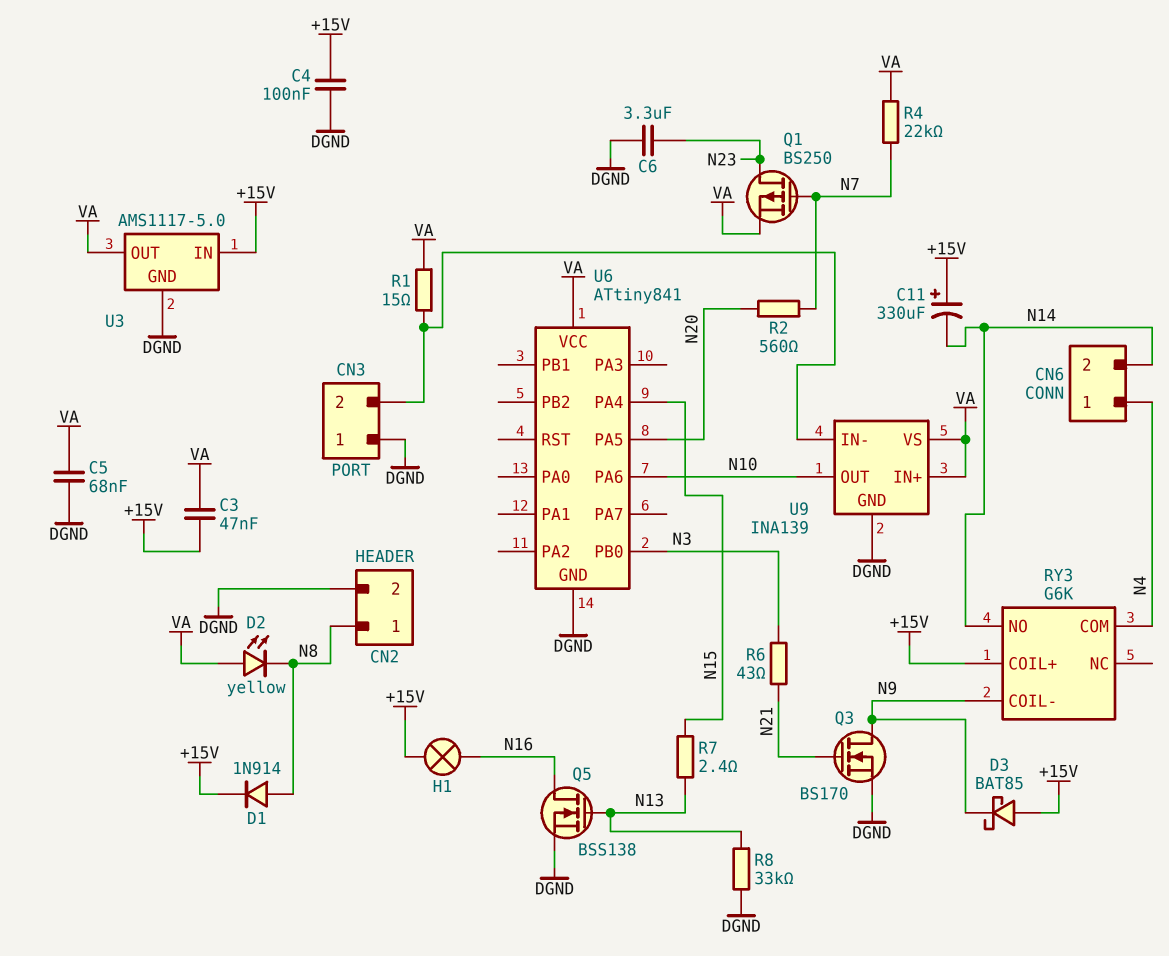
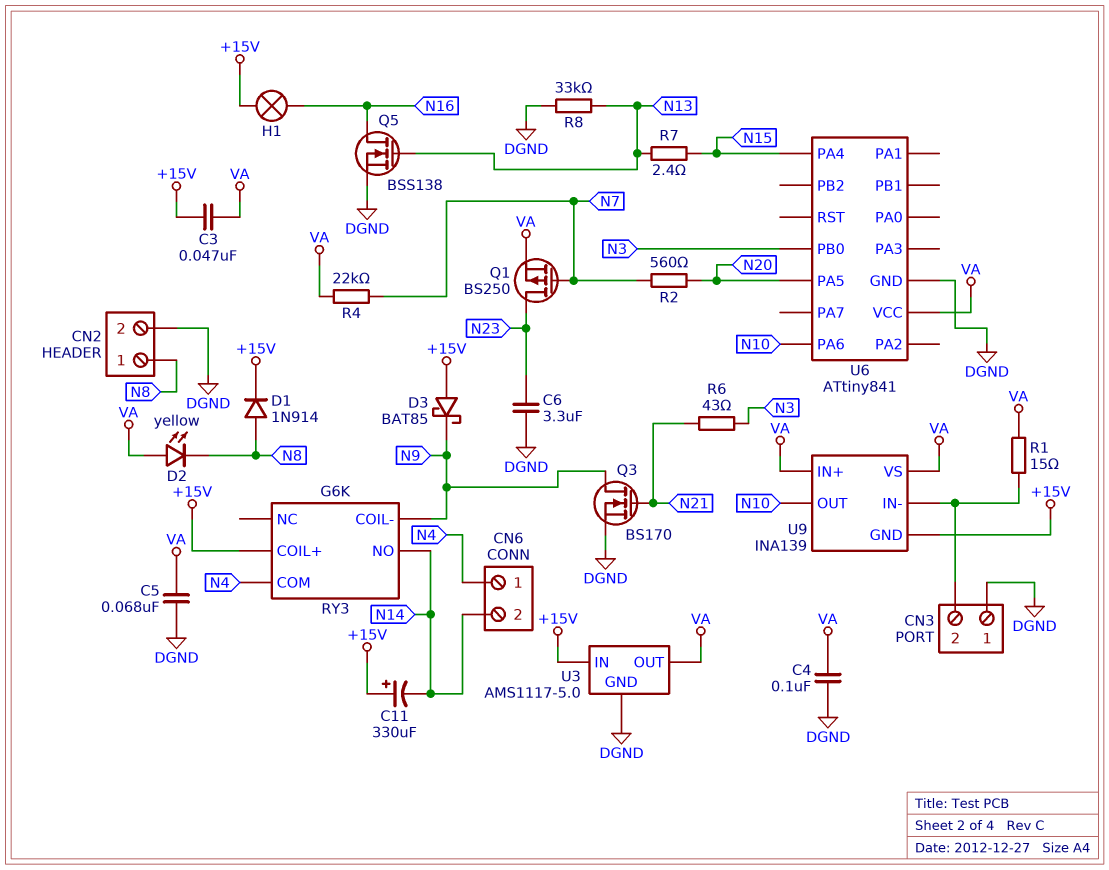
C4: 100nF (+15V, DGND) -> 100nF (DGND, VA)
U9 pin GND: DGND -> +15V

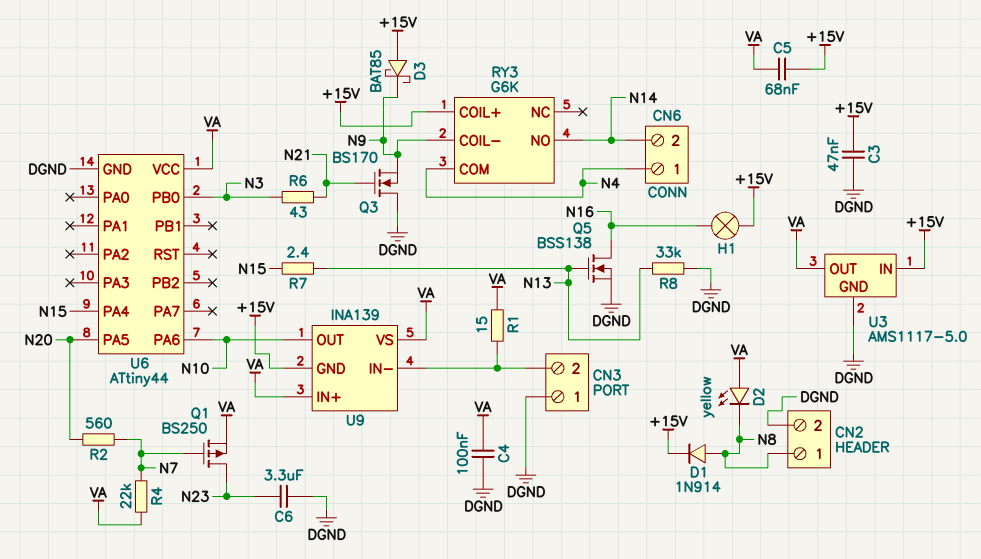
C3: 47nF (+15V, VA) -> 47nF (+15V, DGND)
C5: 68nF (DGND, VA) -> 68nF (+15V, VA)
C11: 330uF (plus +15V, minus N14) -> none
Q3: NMOS BS170 (G N21, D N9, S DGND) -> NMOS BS170 (G N21, D DGND, S N9)
U6: ATtiny841 -> ATtiny44

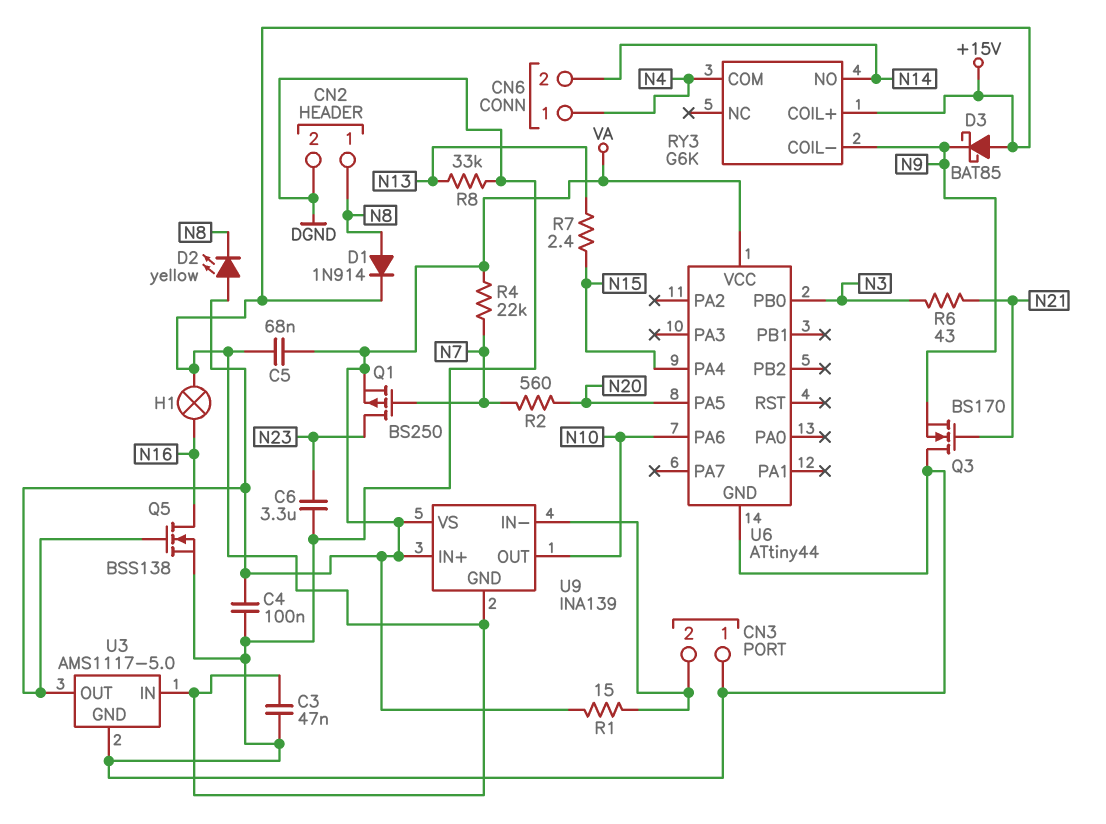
Q5: NMOS BSS138 (G N13, D N16, S DGND) -> NMOS BSS138 (G VA, D N16, S DGND)

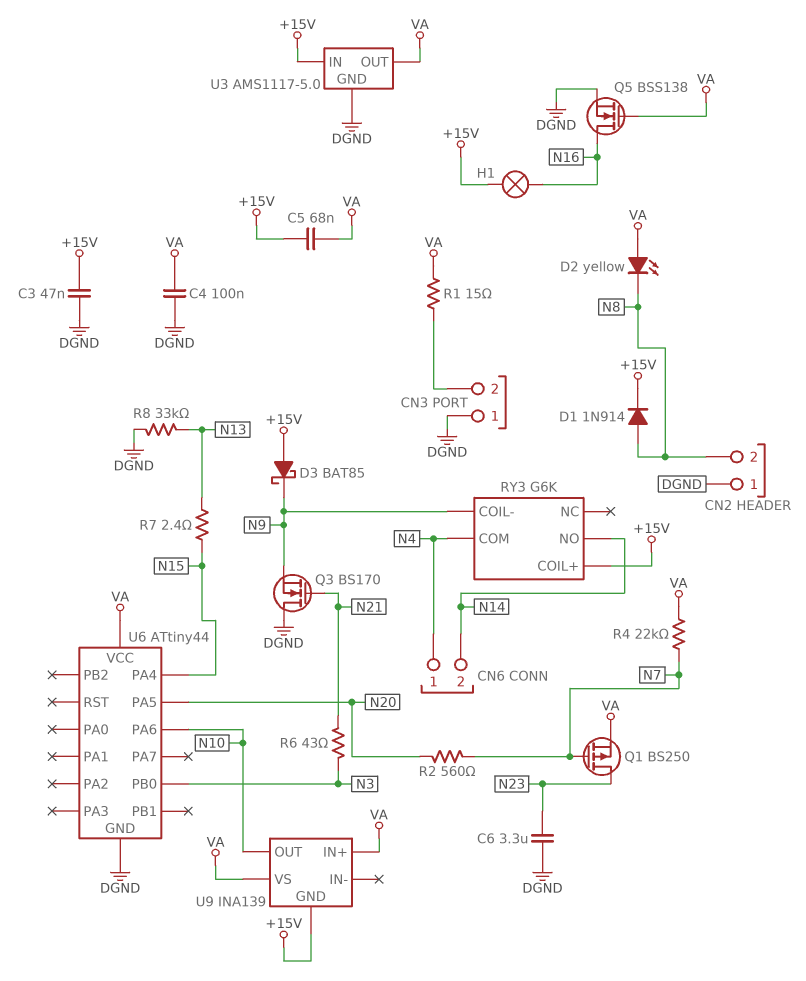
CN2 pin 1: N8 -> DGND
CN2 pin 2: DGND -> N8
U9 pin IN-: CN3/2 -> none

